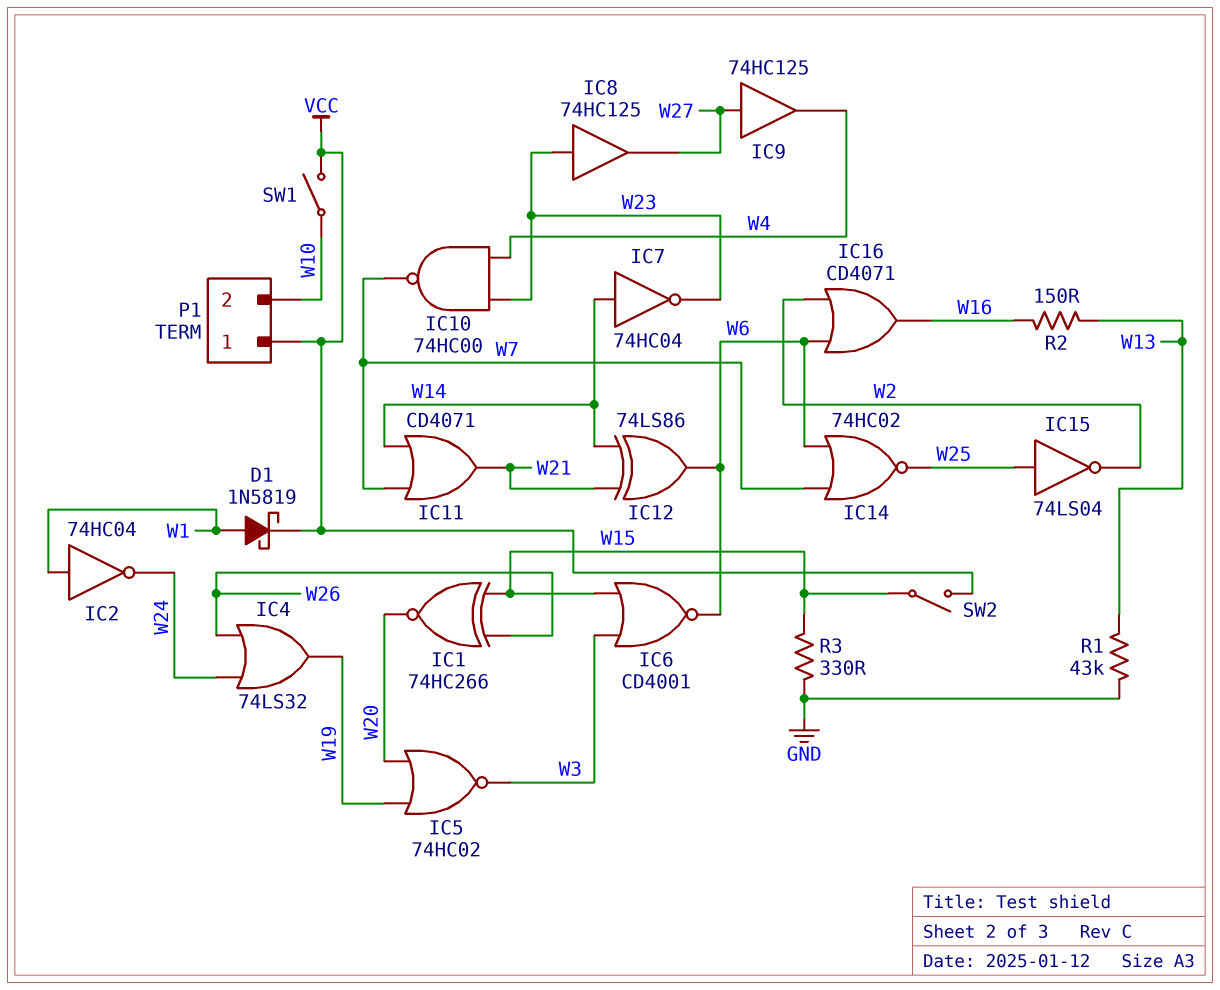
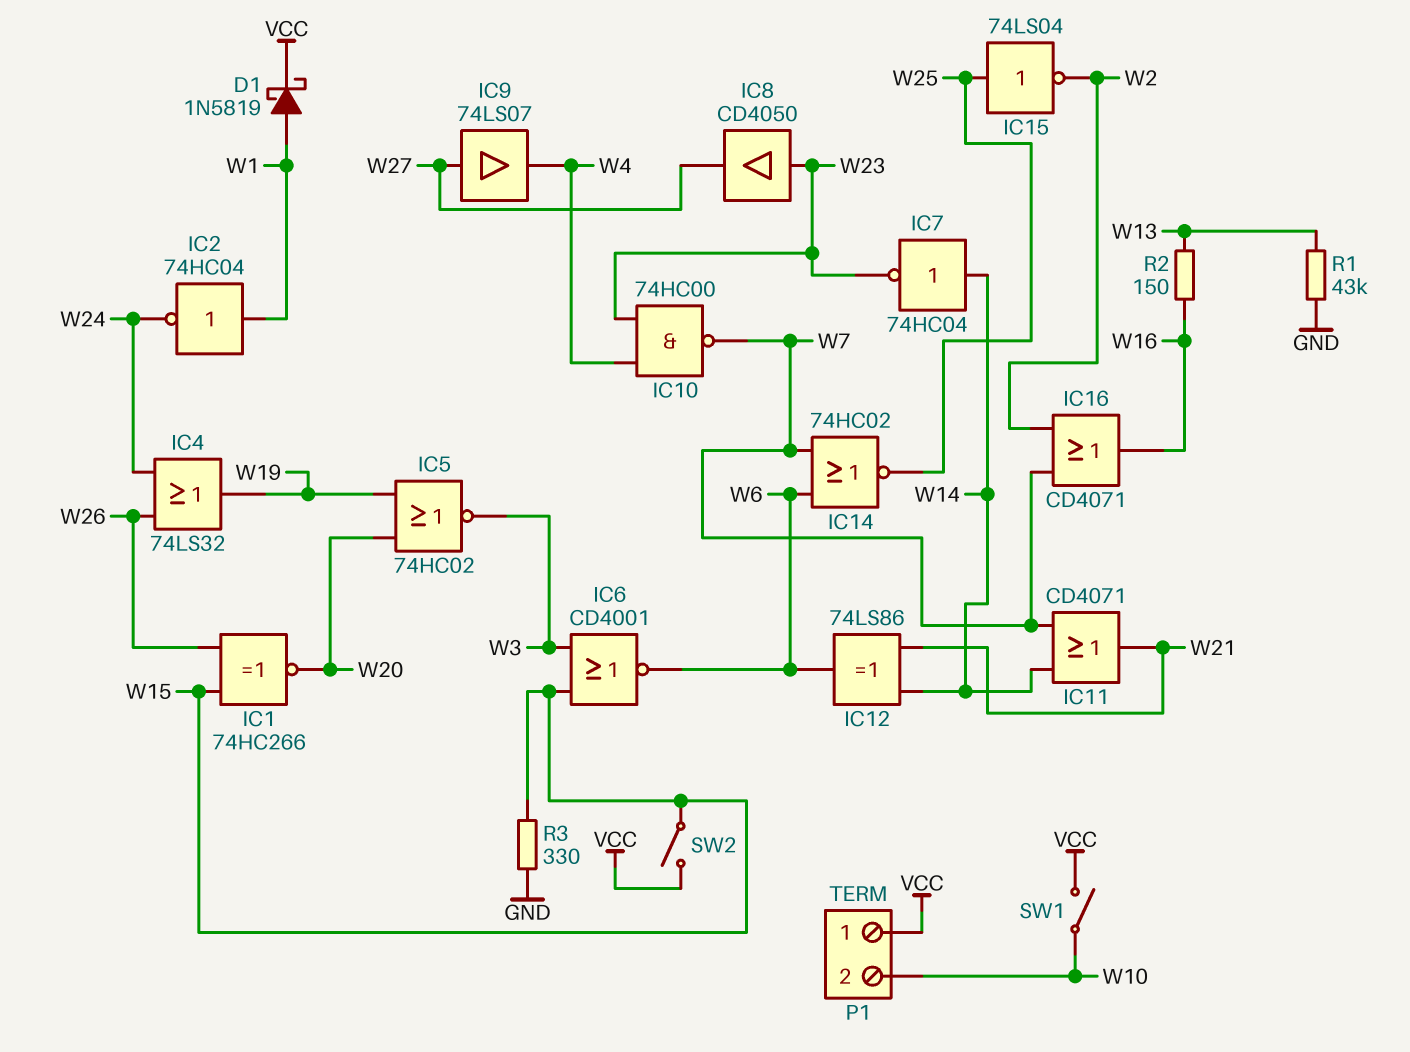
IC8: buffer 74HC125 (in W23, out W27) -> buffer CD4050 (in W23, out W27)
IC9: buffer 74HC125 (in W27, out W4) -> buffer 74LS07 (in W27, out W4)
IC16: OR CD4071 (in W2, in W6, out W16) -> OR CD4071 (in W2, in W7, out W16)

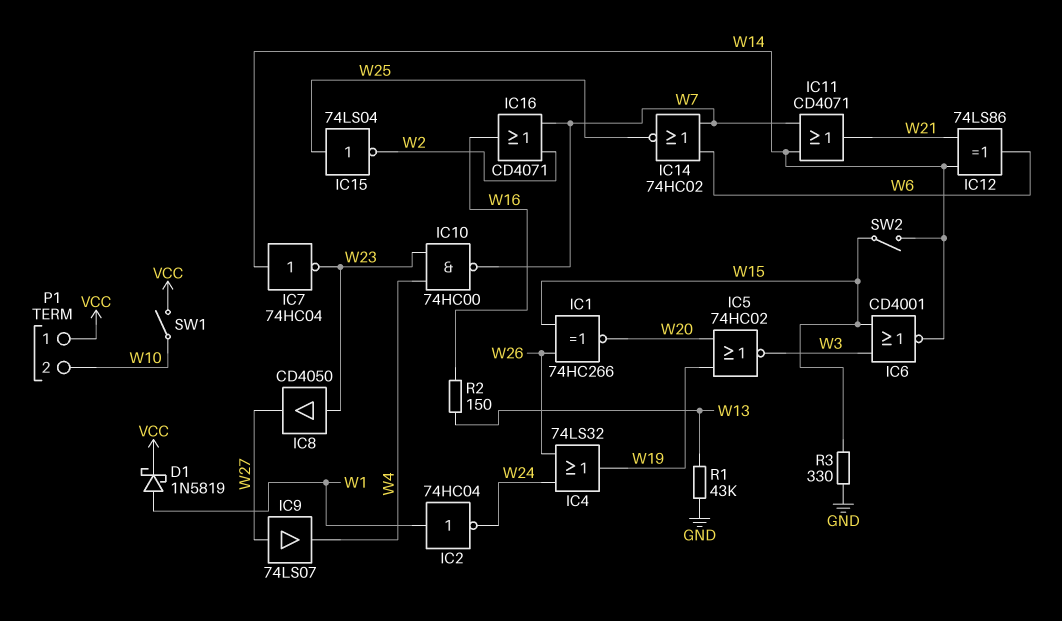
IC6: NOR CD4001 (in W3, in W15, out W6) -> NOR CD4001 (in W3, in W15, out W14)
SW2: switch (VCC, W15) -> switch (W14, W15)

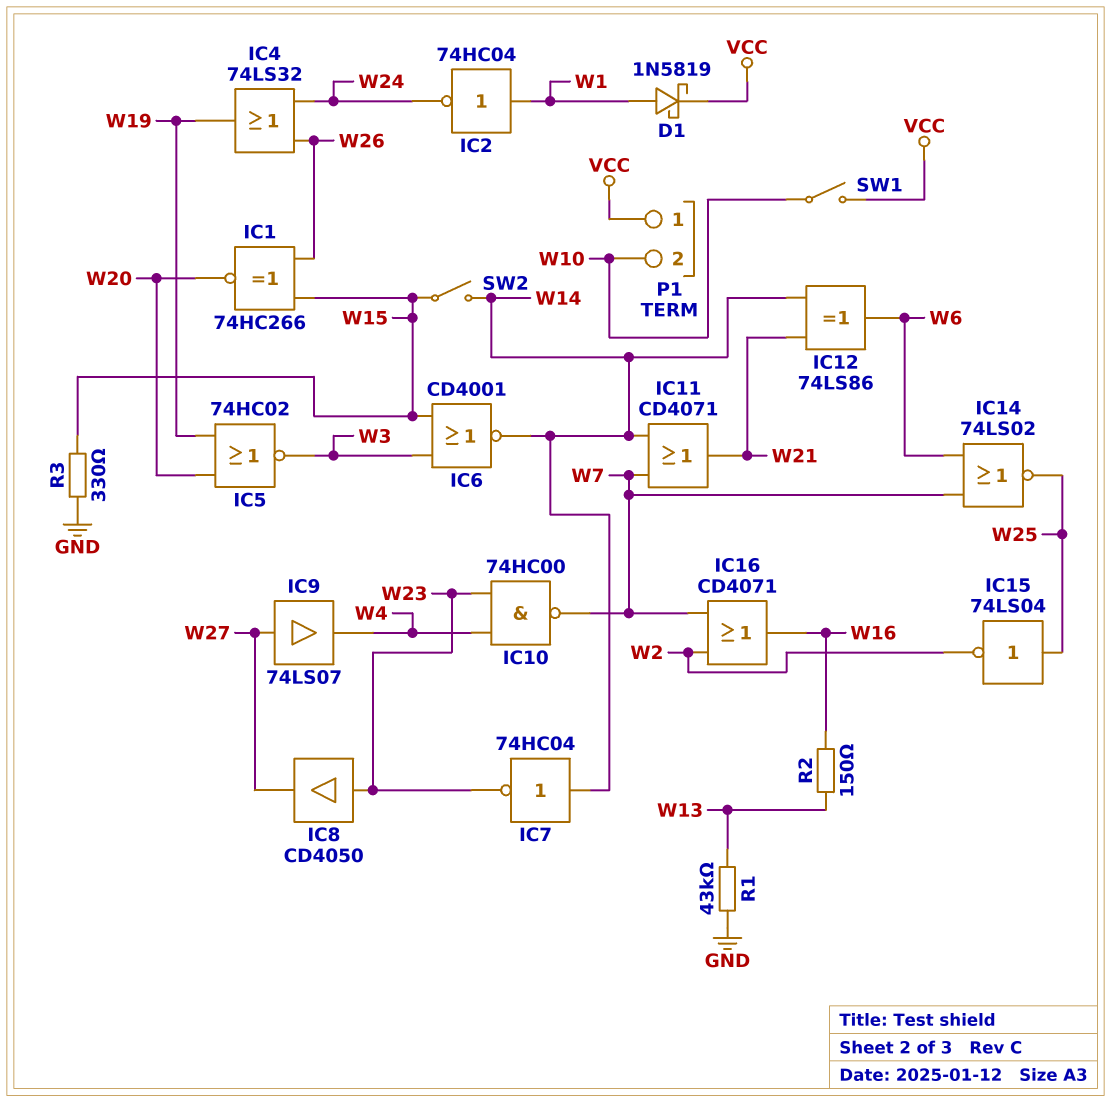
IC14: NOR 74HC02 (in W6, in W7, out W25) -> NOR 74LS02 (in W6, in W7, out W25)

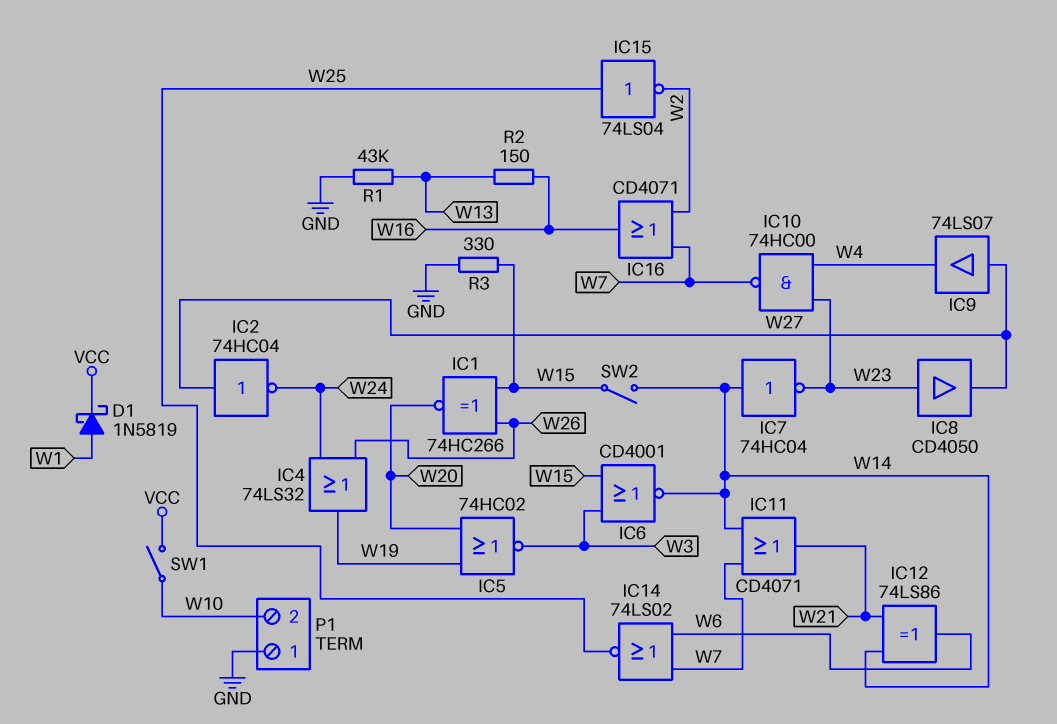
IC2: NOT 74HC04 (in W1, out W24) -> NOT 74HC04 (in W27, out W24)
P1 pin 1: VCC -> GND

